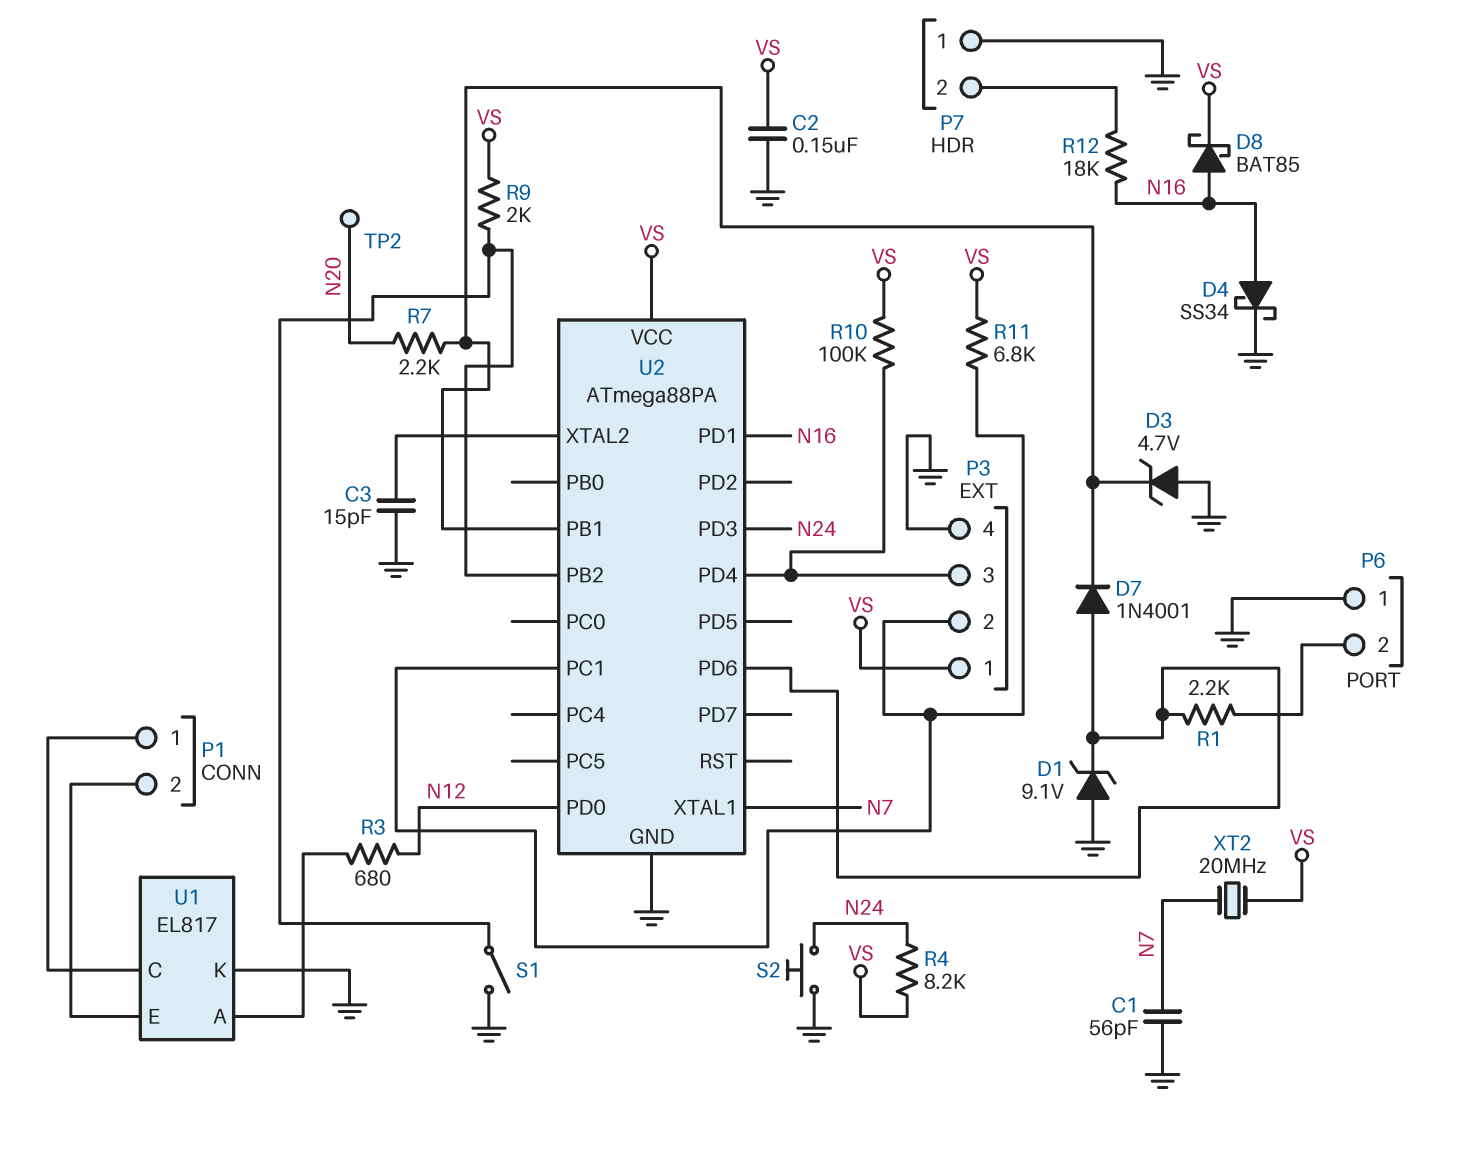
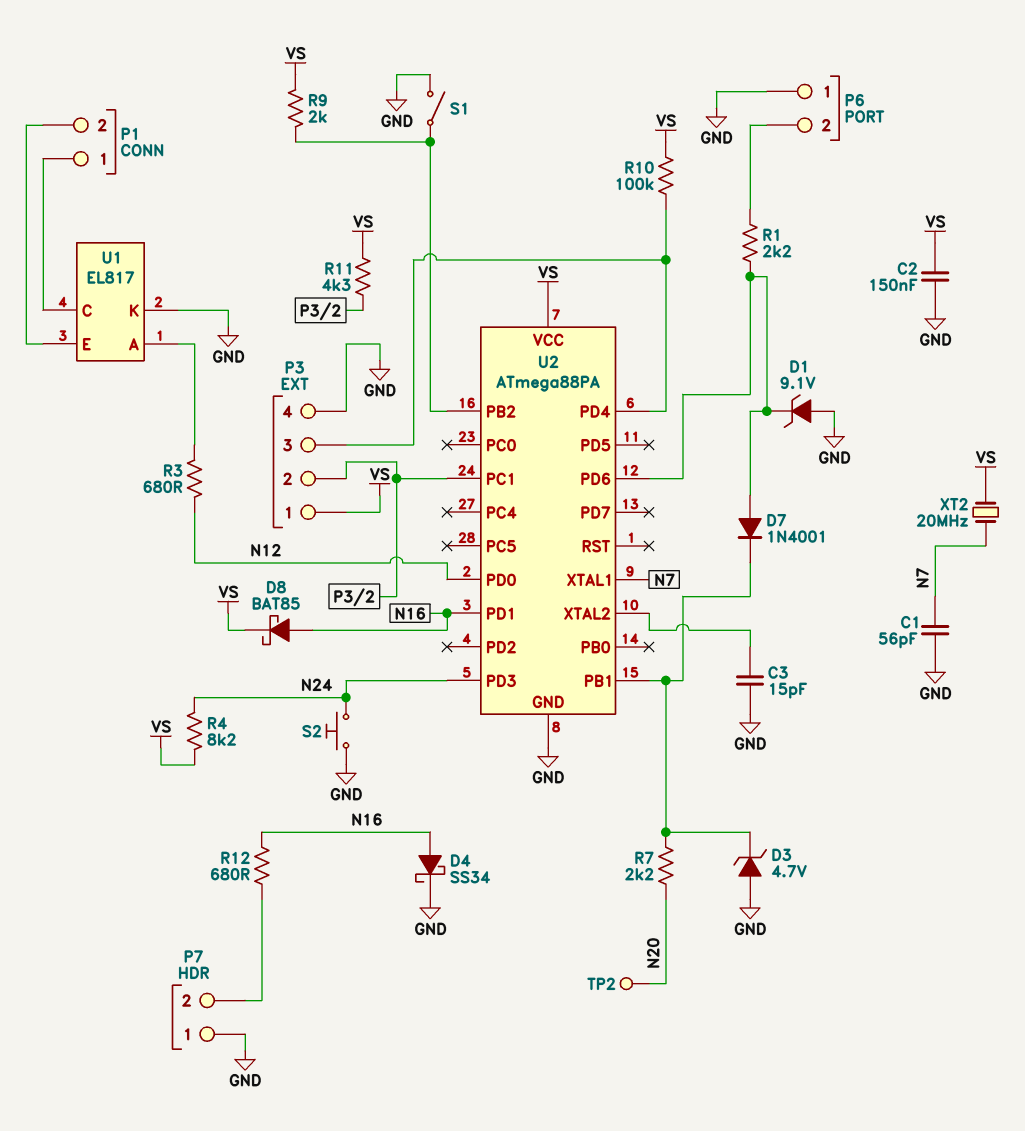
R11: 6.8k (P3/2, VS) -> 4.3k (P3/2, VS)
R12: 18k (N16, P7/2) -> 680 (N16, P7/2)

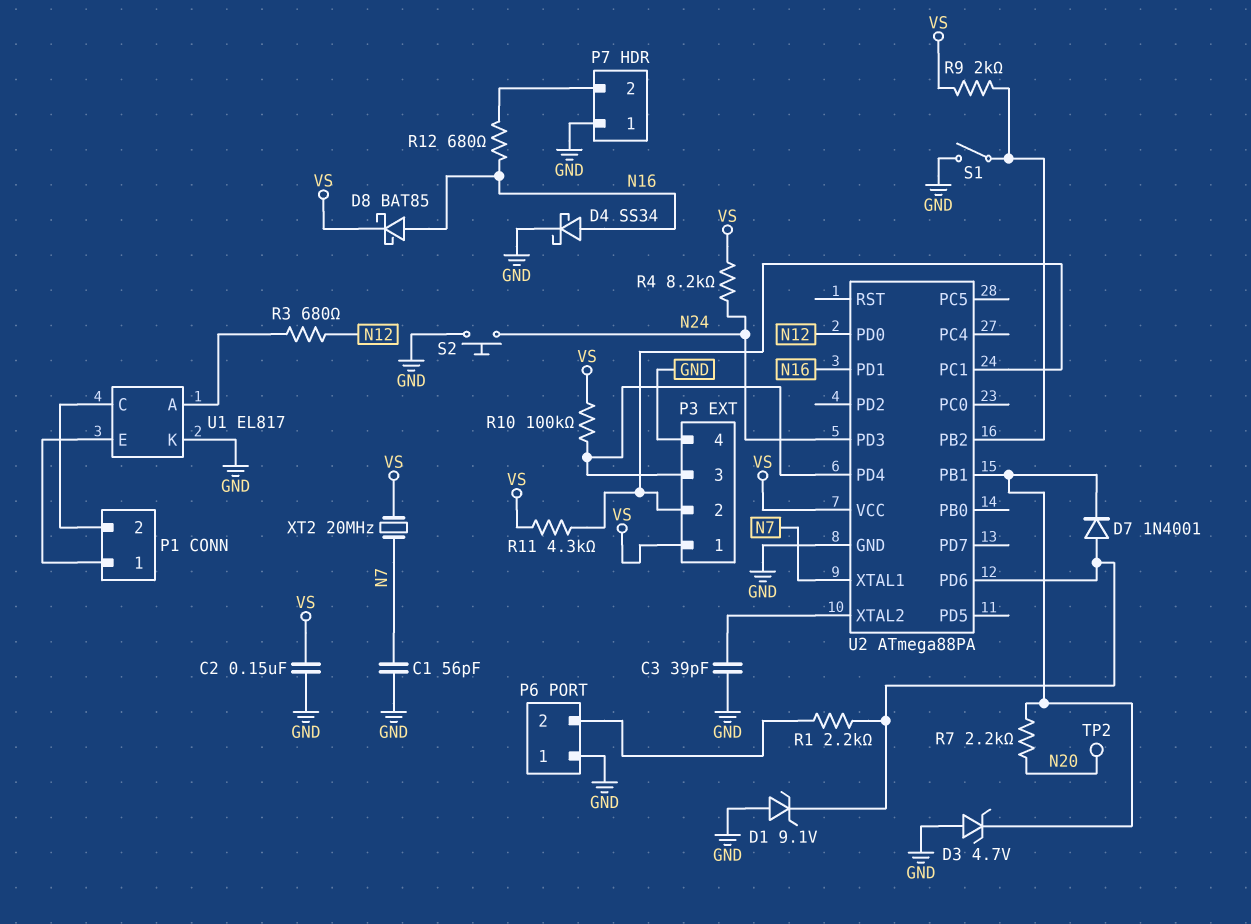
C3: 15pF (GND, U2/XTAL2) -> 39pF (GND, U2/XTAL2)
U1 pin C: P1/1 -> P1/2
U1 pin E: P1/2 -> P1/1

